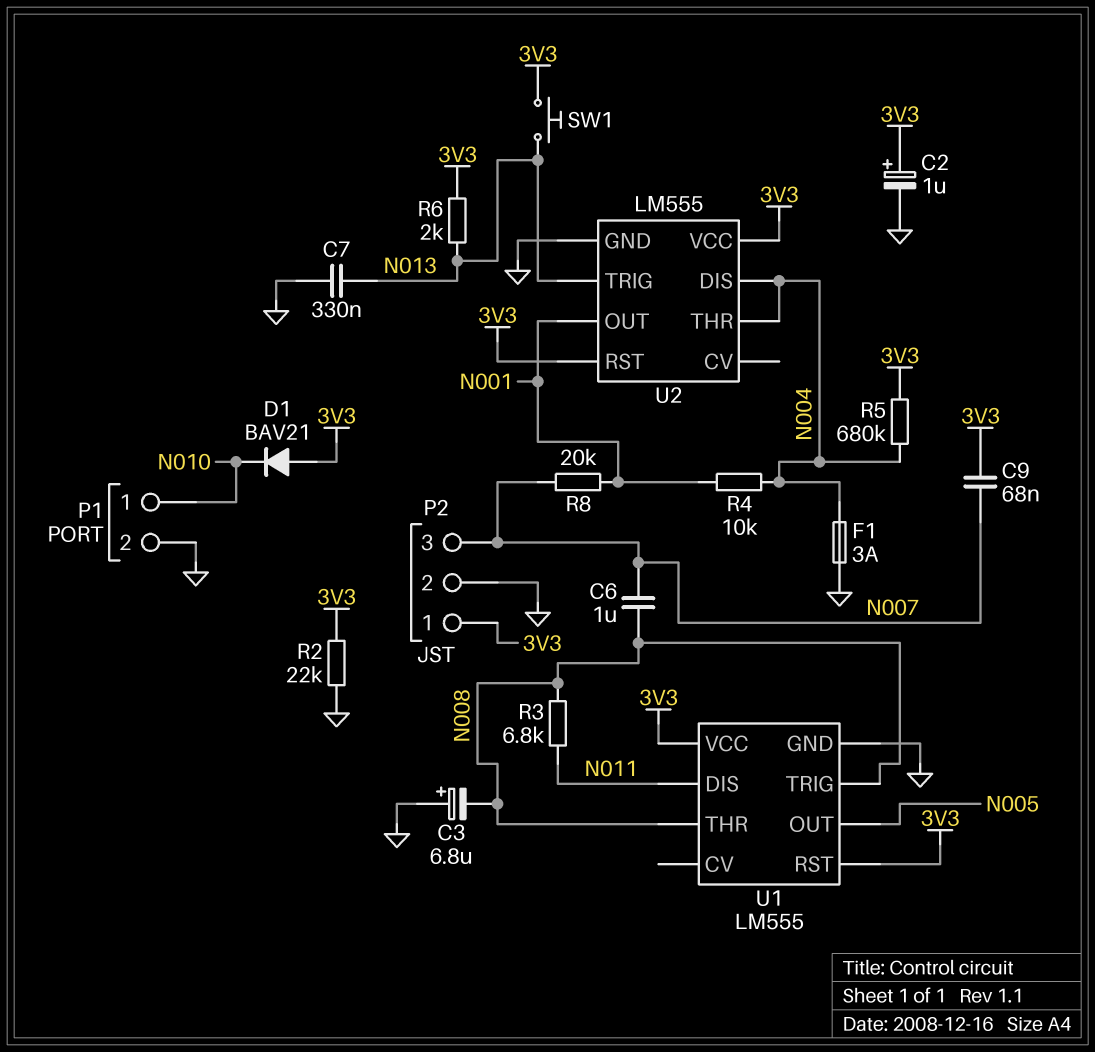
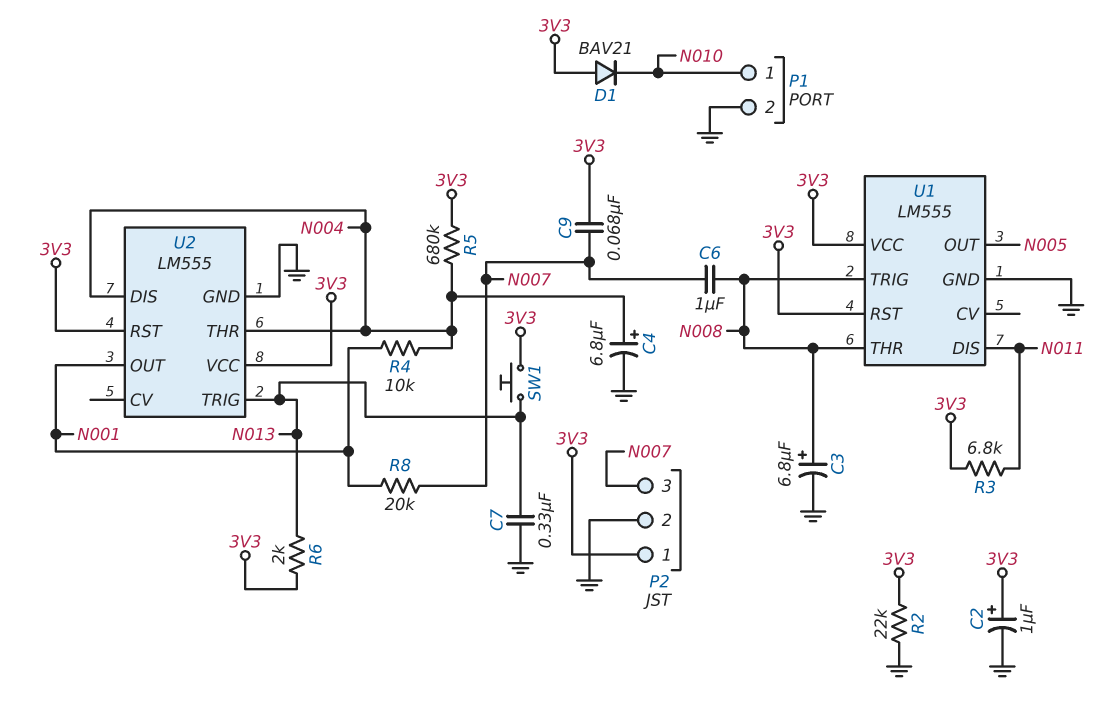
C3: 6.8uF (plus GND, minus N008) -> 6.8uF (plus N008, minus GND)
C4: none -> 6.8uF (plus N004, minus GND)
F1: 3A (GND, N004) -> none
R3: 6.8k (N008, N011) -> 6.8k (3V3, N011)

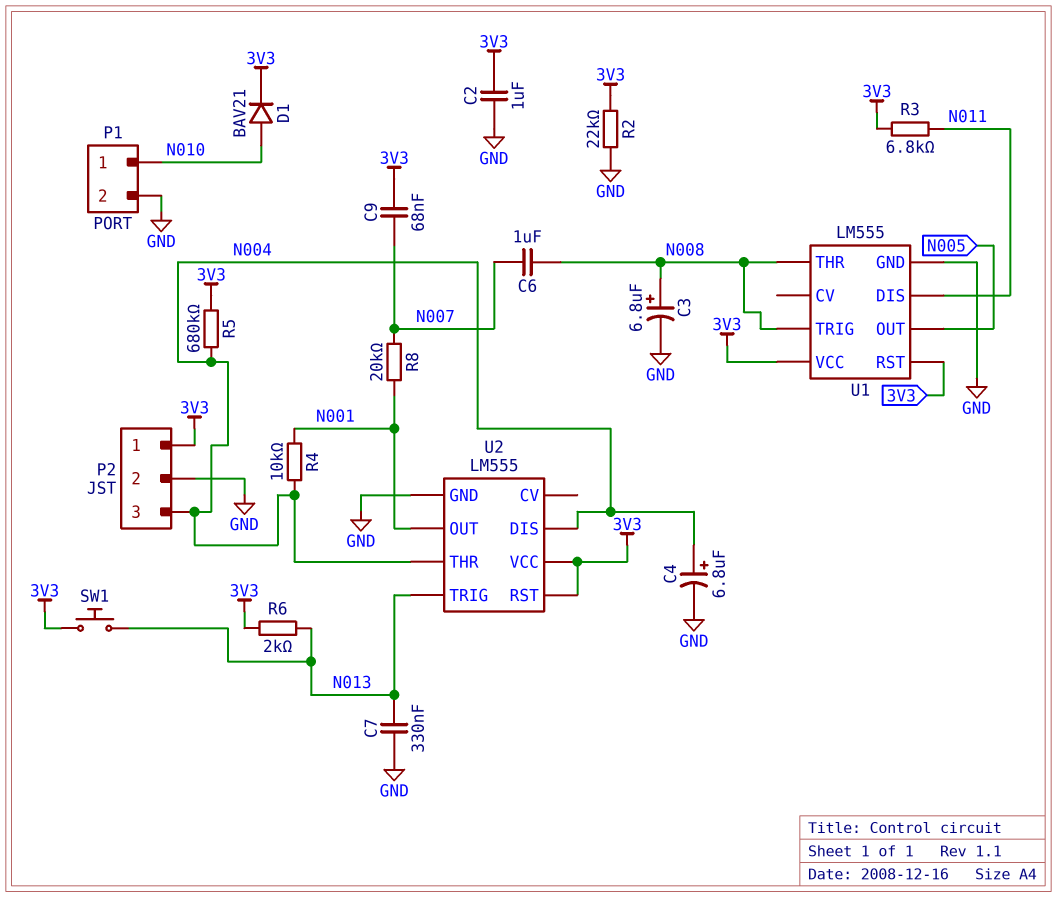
C2: 1uF (plus 3V3, minus GND) -> 1uF (3V3, GND)
D1: diode BAV21 (A 3V3, K N010) -> diode BAV21 (A N010, K 3V3)
P2 pin 3: N007 -> N004

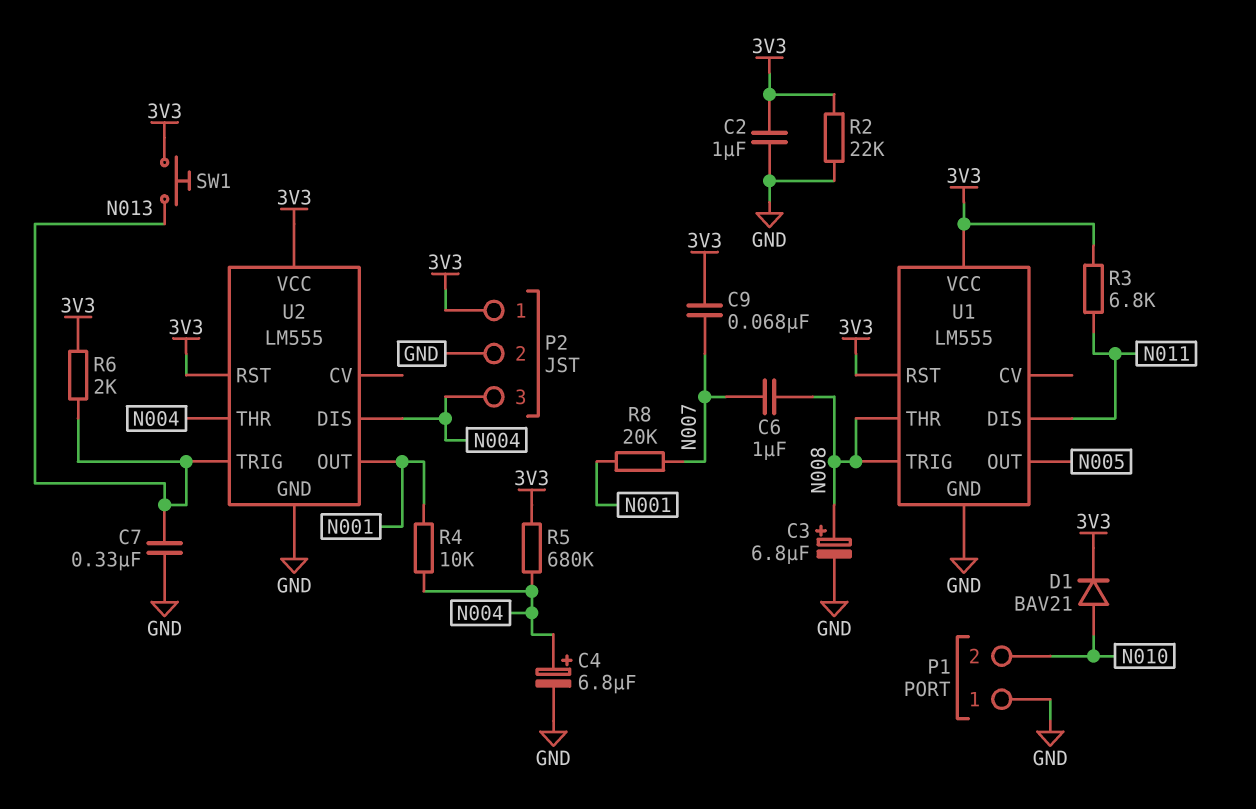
P1 pin 1: N010 -> GND
P1 pin 2: GND -> N010

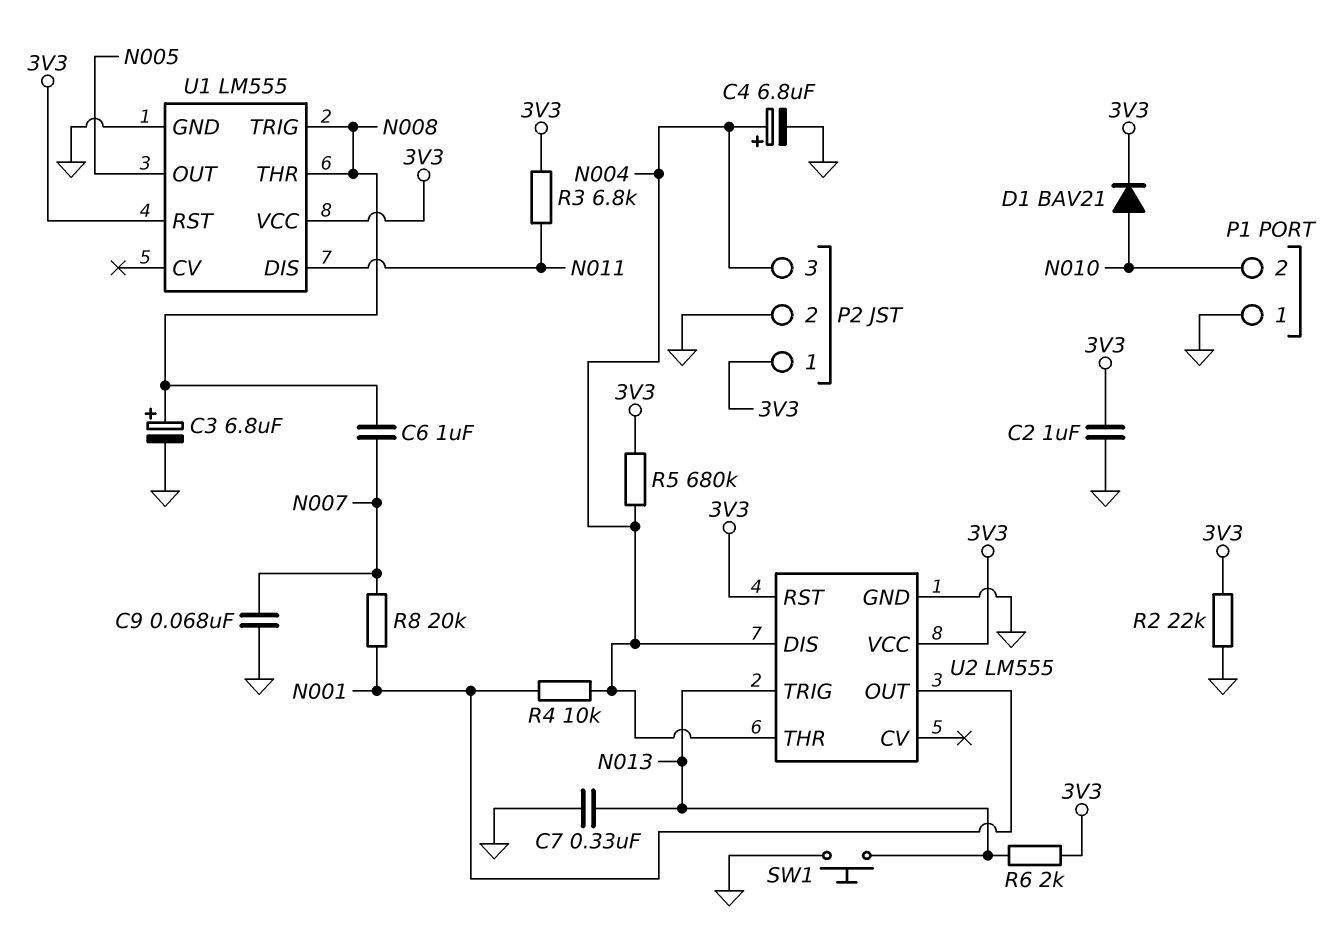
C9: 68nF (3V3, N007) -> 68nF (GND, N007)
SW1: button (3V3, N013) -> button (GND, N013)

